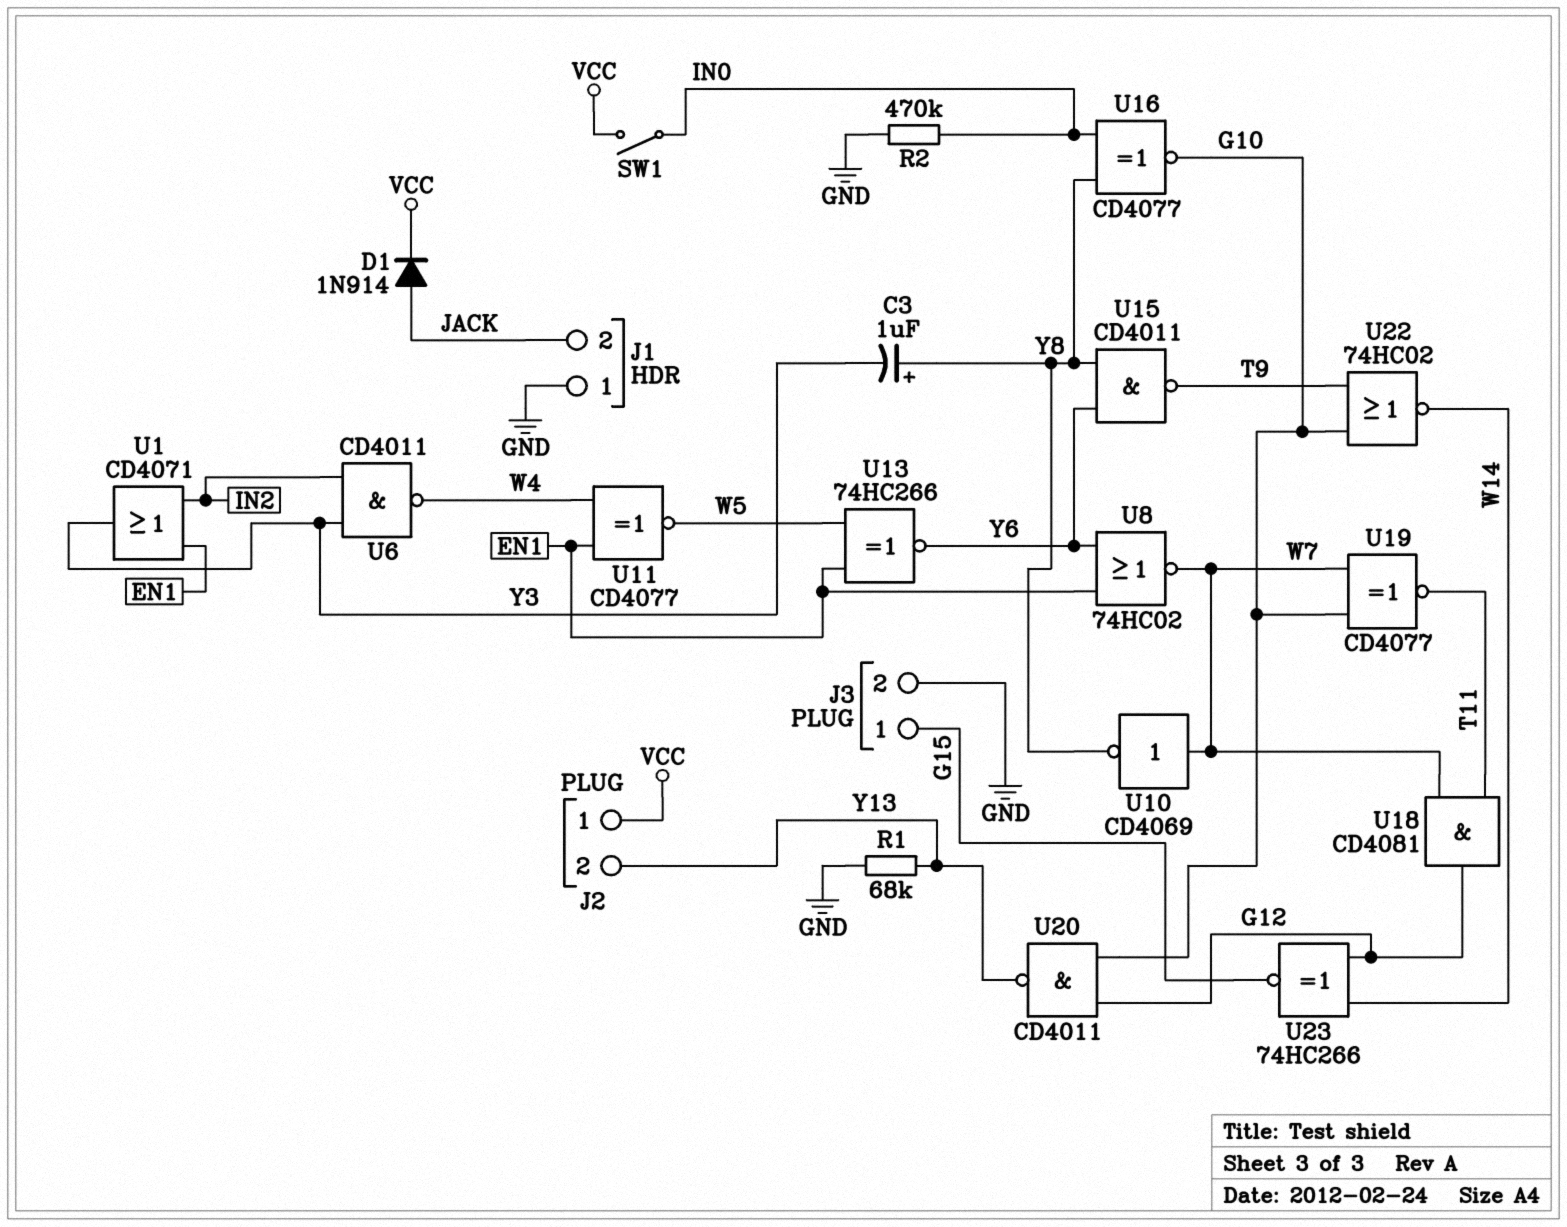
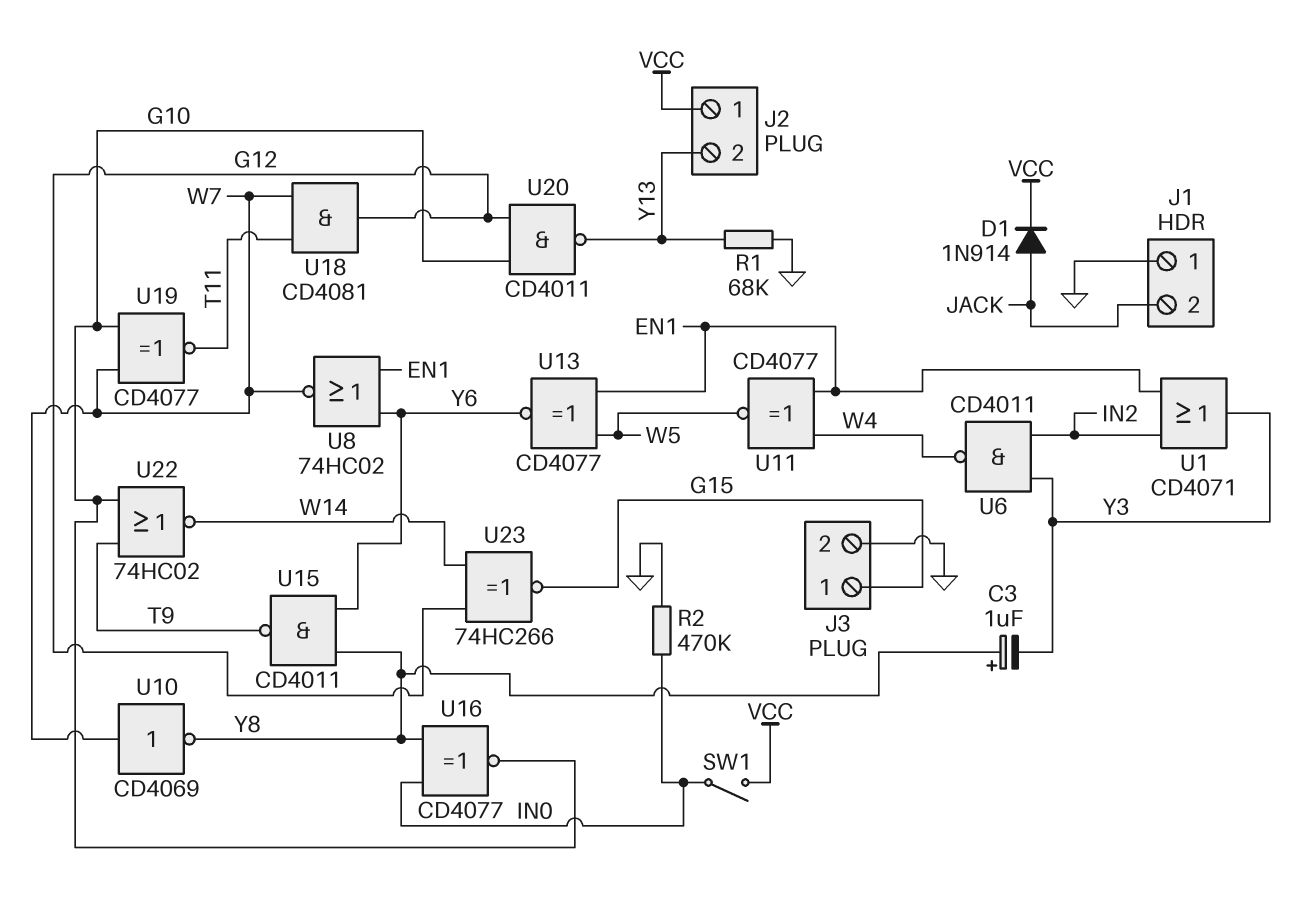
U13: XNOR 74HC266 (in EN1, in W5, out Y6) -> XNOR CD4077 (in EN1, in W5, out Y6)

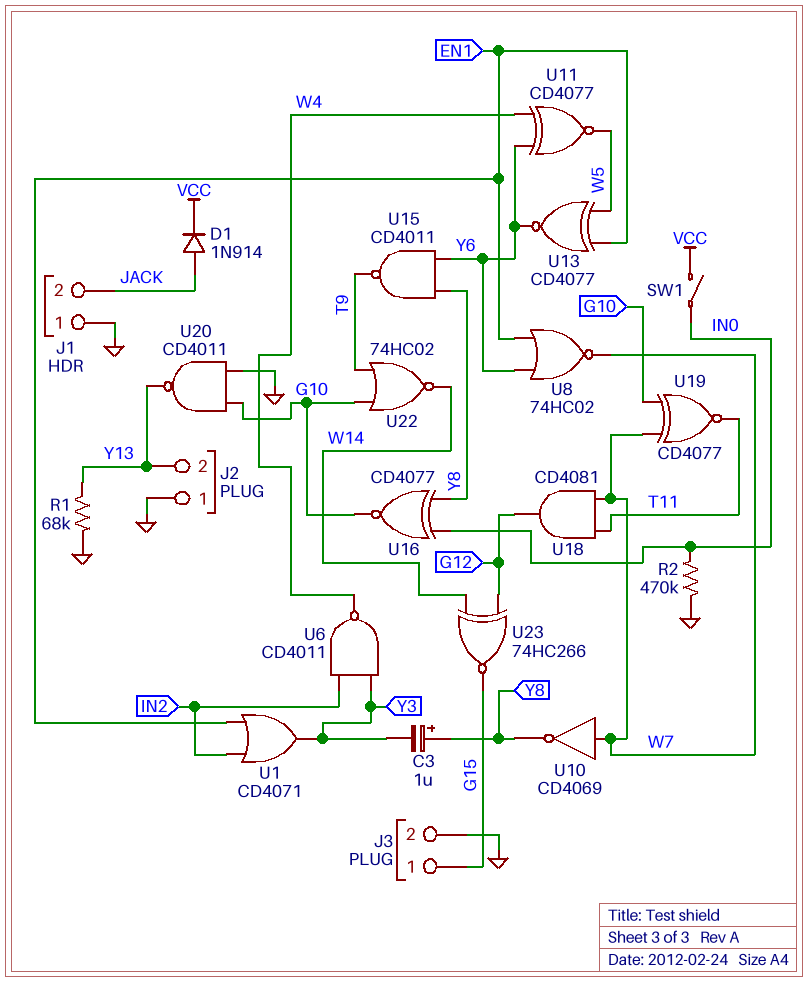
J2 pin 1: VCC -> GND
U11: XNOR CD4077 (in EN1, in W4, out W5) -> XNOR CD4077 (in W4, in Y6, out W5)
U20: NAND CD4011 (in G10, in G12, out Y13) -> NAND CD4011 (in G10, in GND, out Y13)

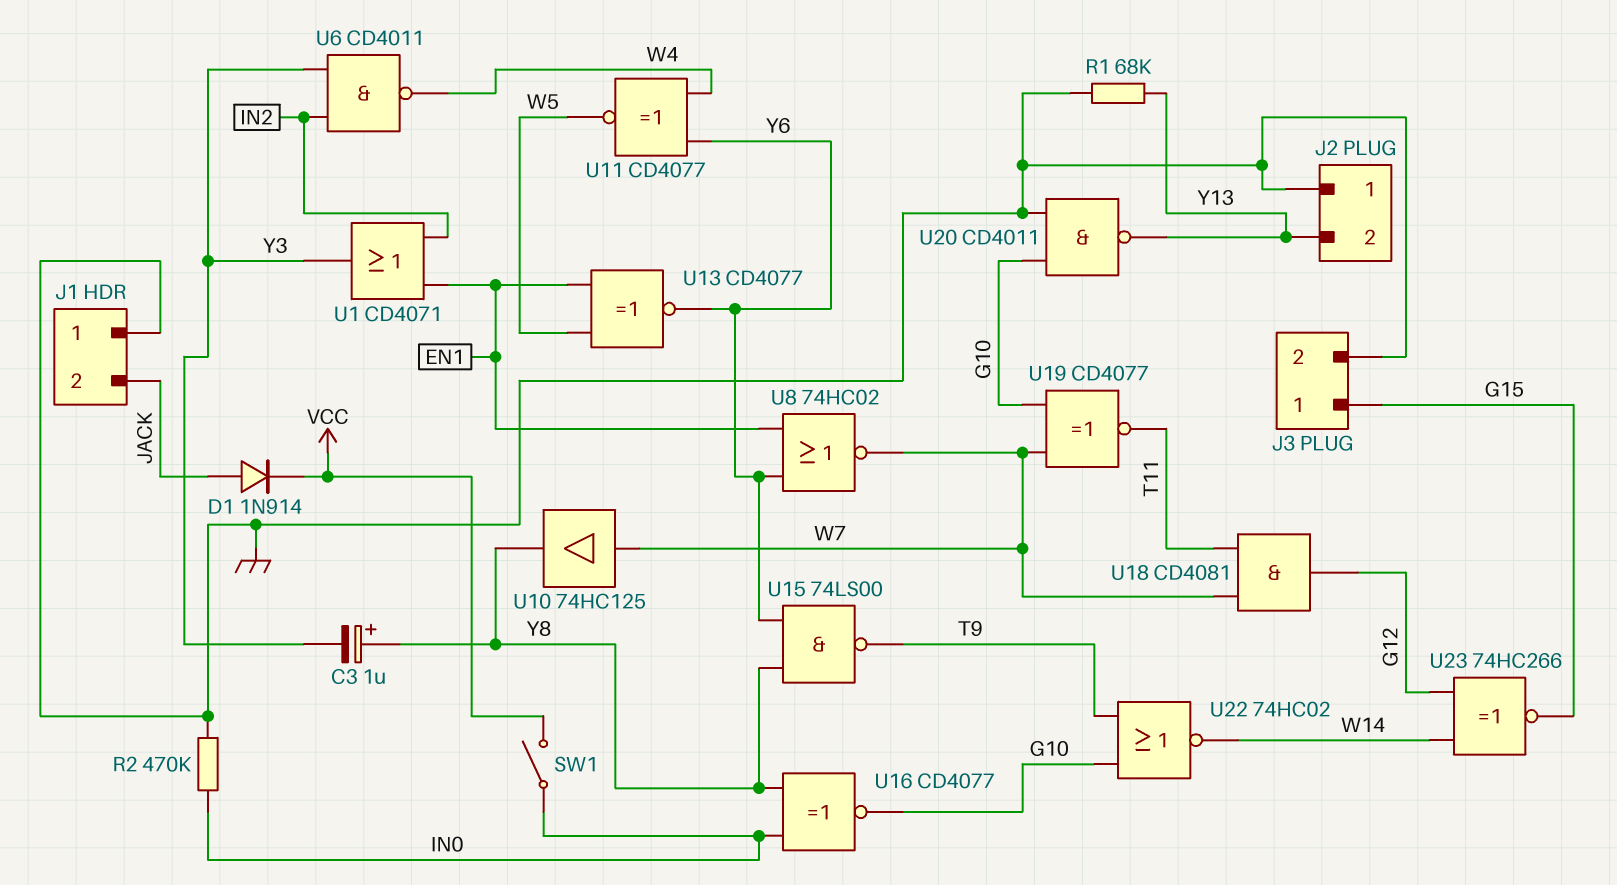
U10: NOT CD4069 (in W7, out Y8) -> buffer 74HC125 (in W7, out Y8)
U15: NAND CD4011 (in Y6, in Y8, out T9) -> NAND 74LS00 (in Y6, in Y8, out T9)

